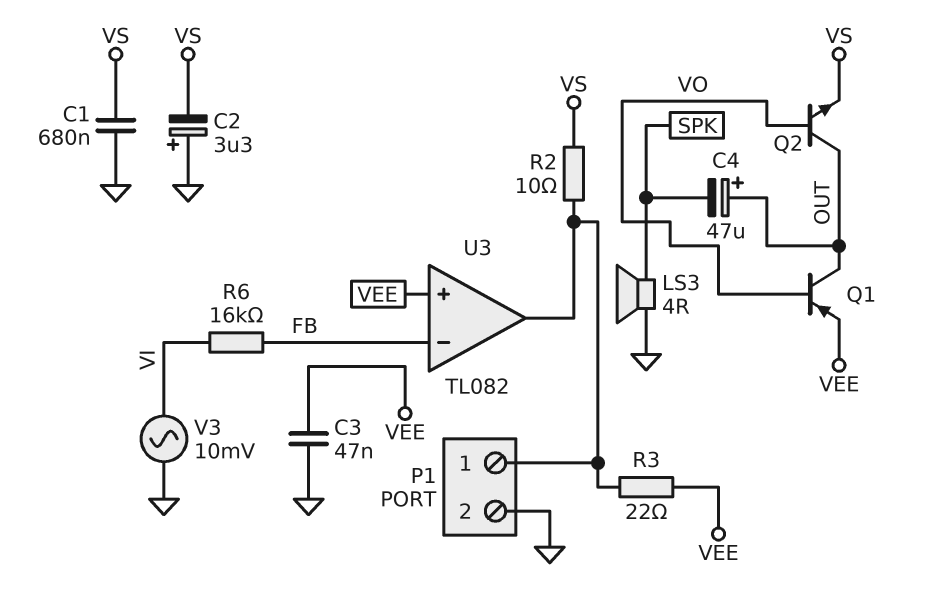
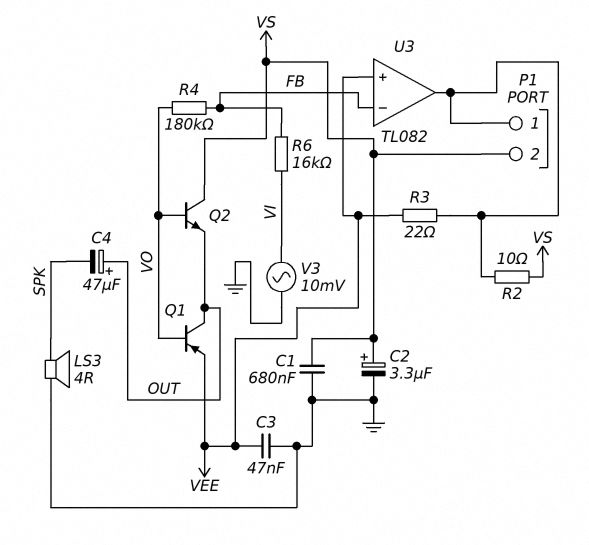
C2: 3.3uF (plus GND, minus VS) -> 3.3uF (plus VS, minus GND)
P1 pin 2: GND -> VS
Q2: NPN (B VO, C OUT, E VS) -> NPN (B VO, C VS, E OUT)
R4: none -> 180k (FB, VO)

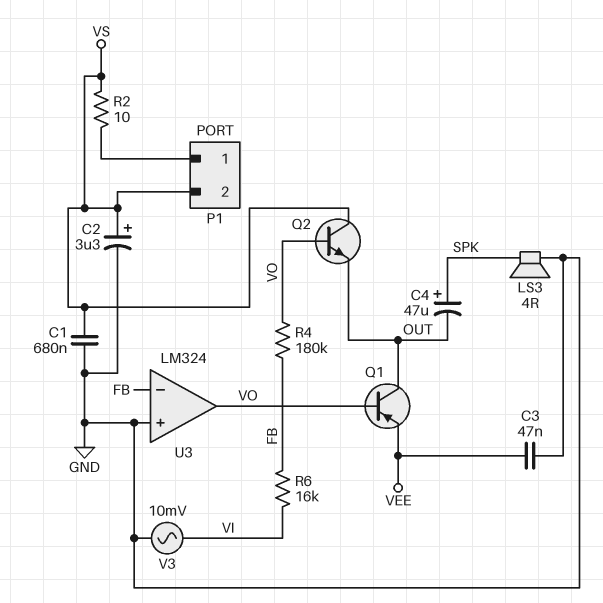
C4: 47uF (plus OUT, minus SPK) -> 47uF (plus SPK, minus OUT)
R3: 22 (P1/1, VEE) -> none
U3: TL082 -> LM324
U3 pin in+: VEE -> GND
U3 pin out: P1/1 -> VO

